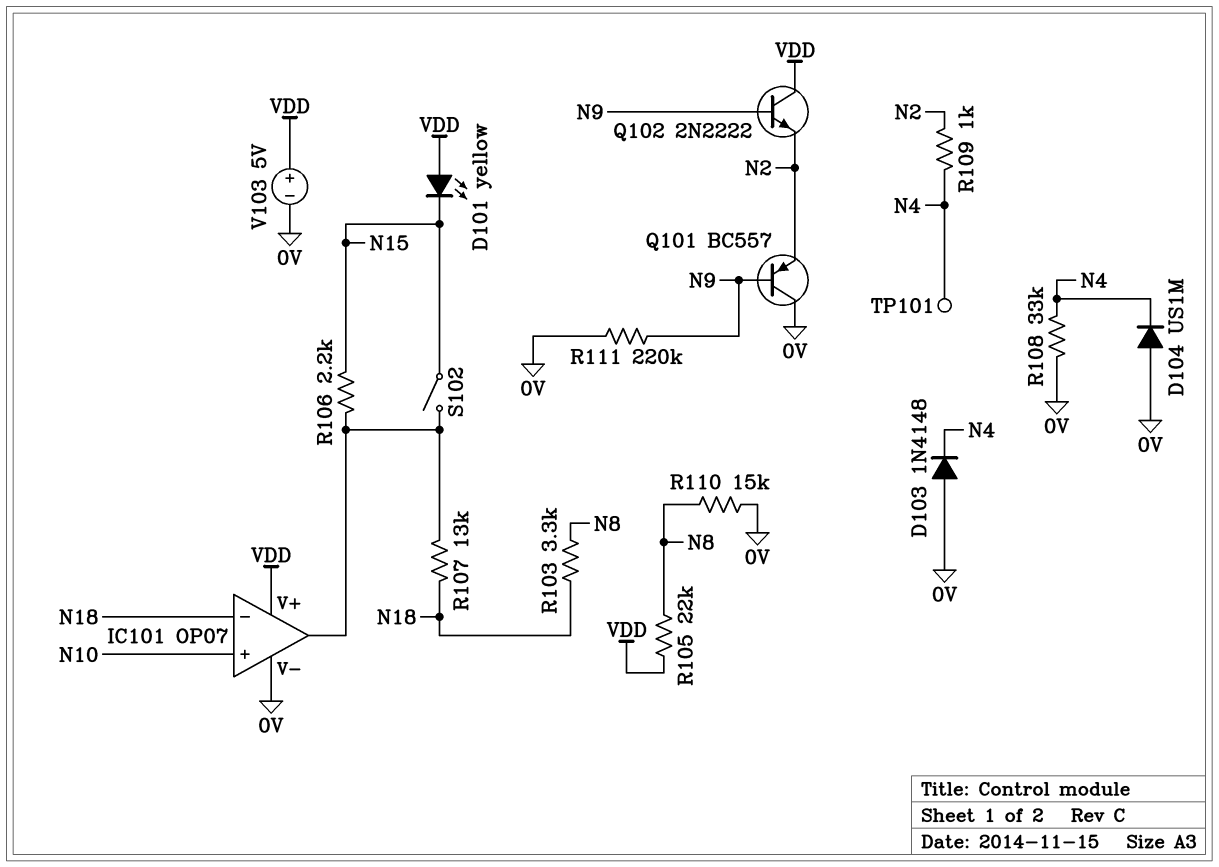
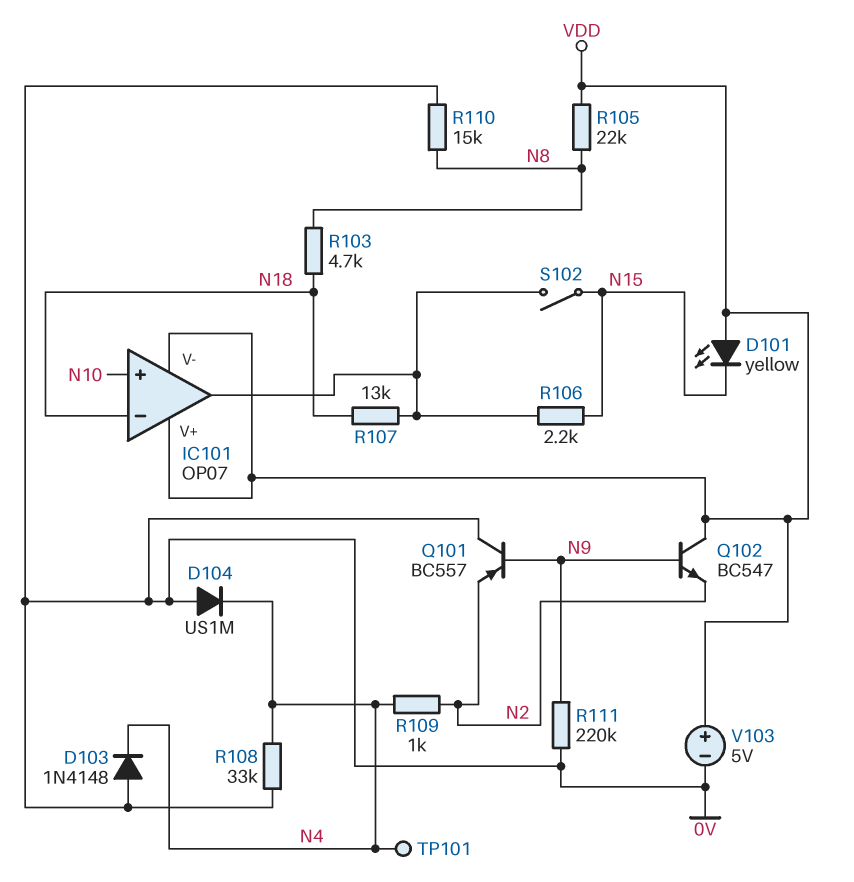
IC101 pin V-: 0V -> VDD
Q102: NPN 2N2222 (B N9, C VDD, E N2) -> NPN BC547 (B N9, C VDD, E N2)
R103: 3.3k (N8, N18) -> 4.7k (N8, N18)

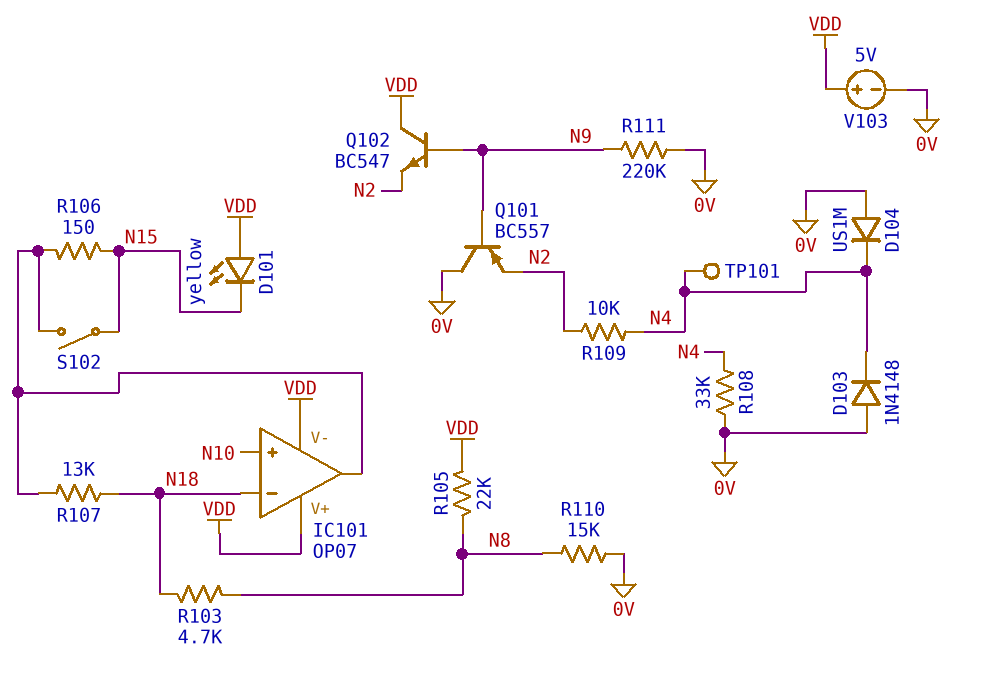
R106: 2.2k (IC101/out, N15) -> 150 (IC101/out, N15)
R109: 1k (N2, N4) -> 10k (N2, N4)

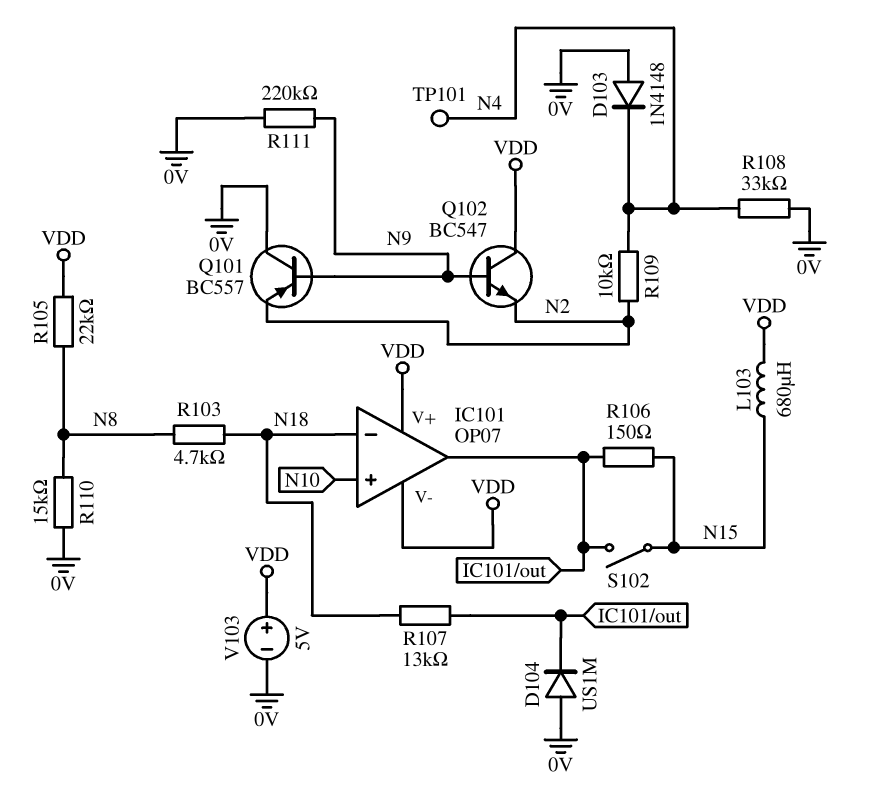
D101: LED yellow (A VDD, K N15) -> none
D104: diode US1M (A 0V, K N4) -> diode US1M (A 0V, K IC101/out)
L103: none -> 680uH (N15, VDD)

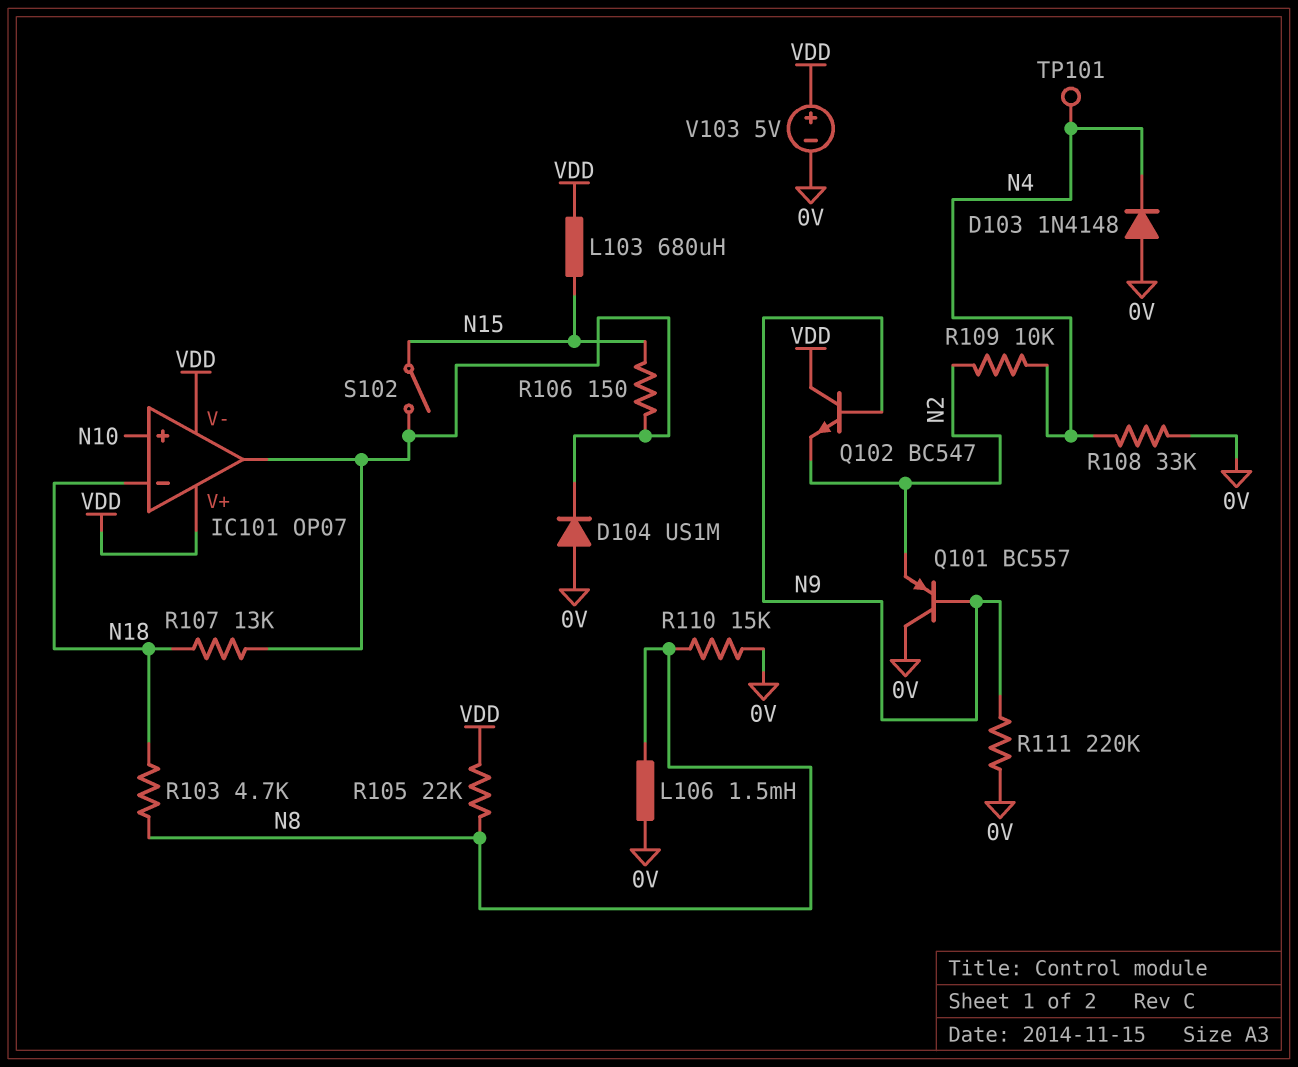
L106: none -> 1.5mH (0V, N8)

